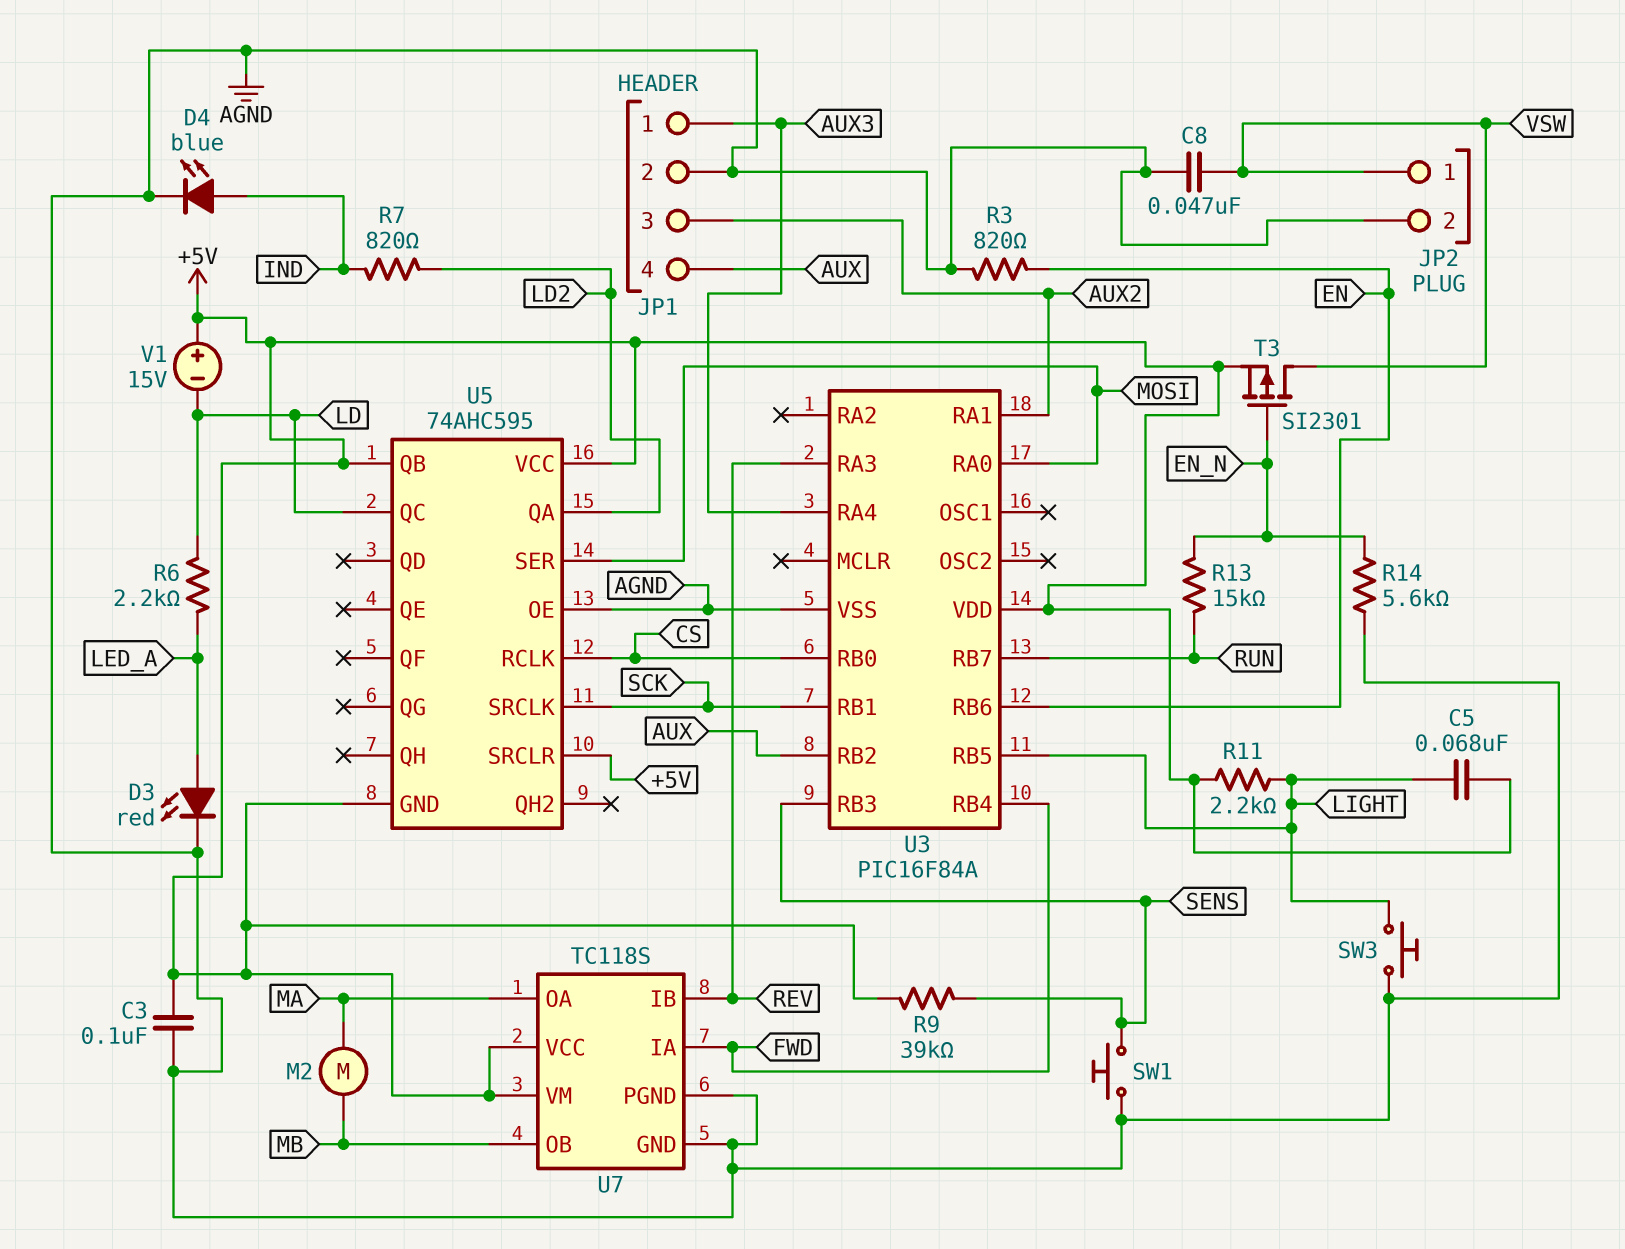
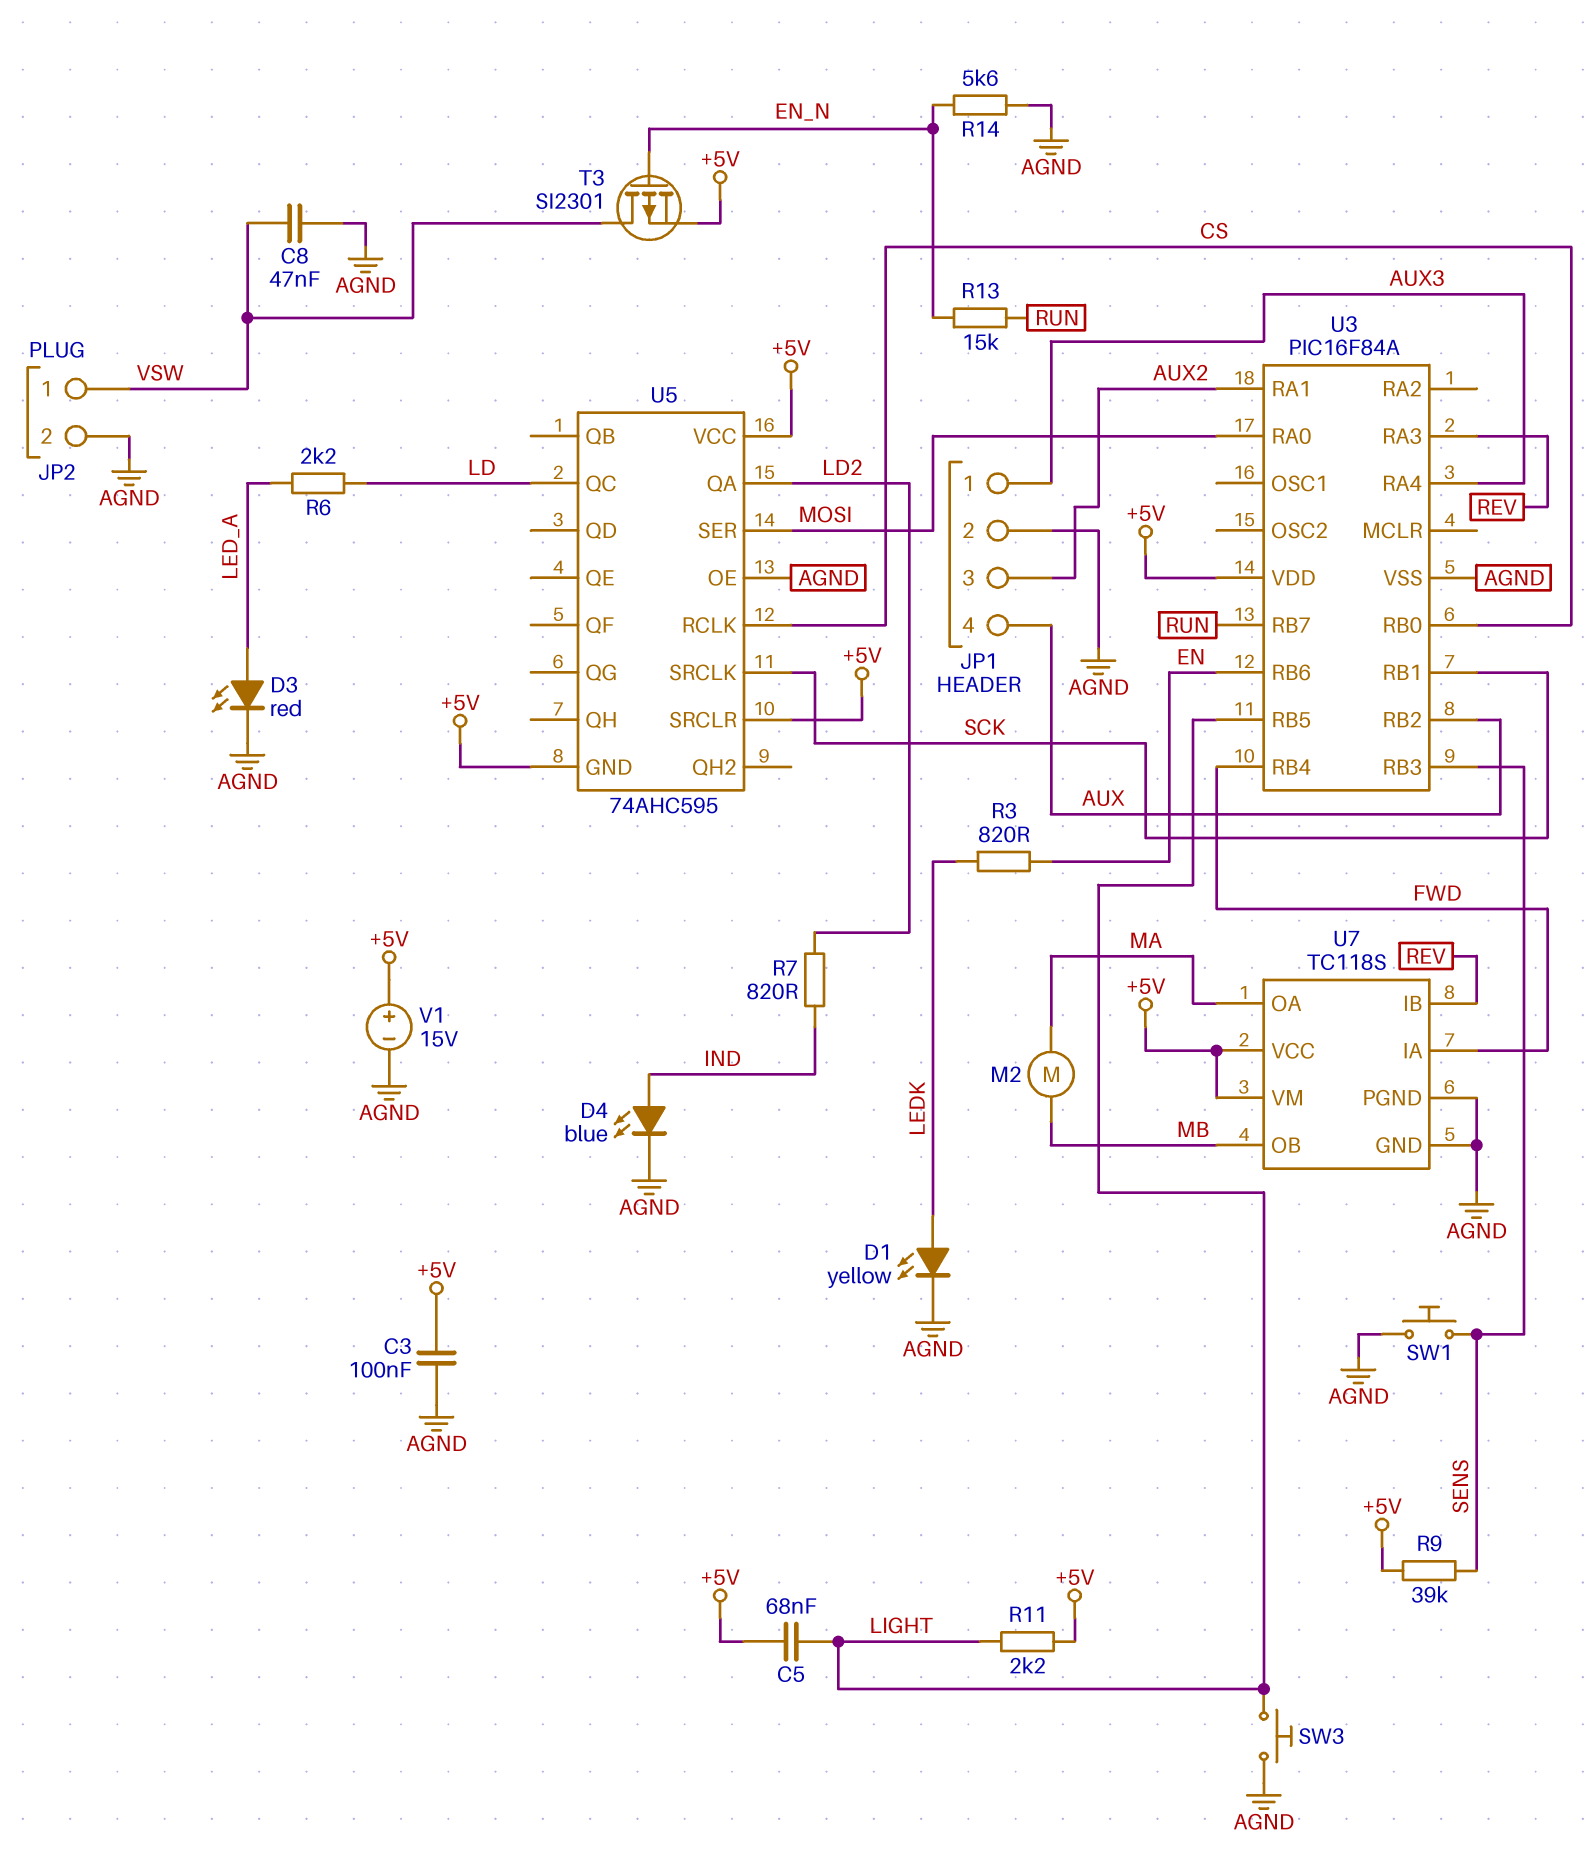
D1: none -> LED yellow (A LEDK, K AGND)
R3: 820 (AGND, EN) -> 820 (EN, LEDK)
U5 pin QB: +5V -> none
V1: 15V (plus +5V, minus LD) -> 15V (plus +5V, minus AGND)

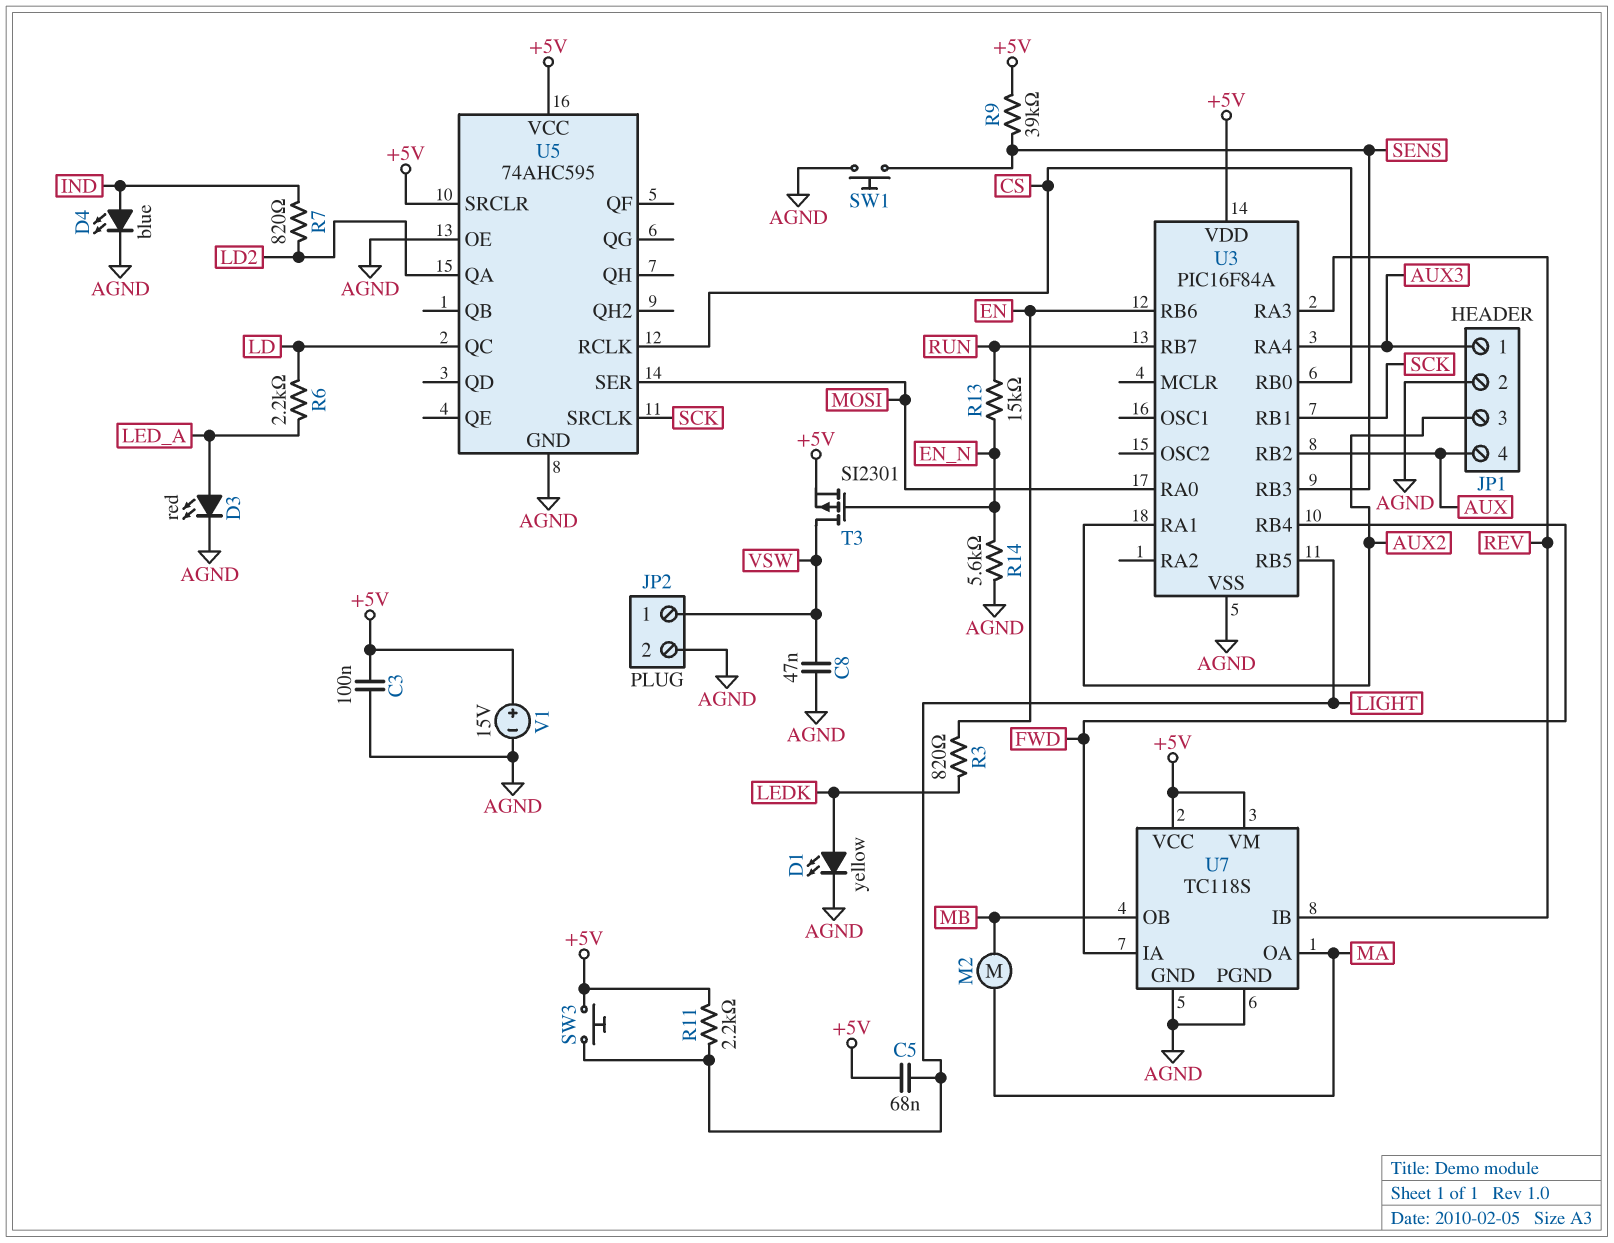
SW3: button (AGND, LIGHT) -> button (+5V, LIGHT)
U5 pin GND: +5V -> AGND

